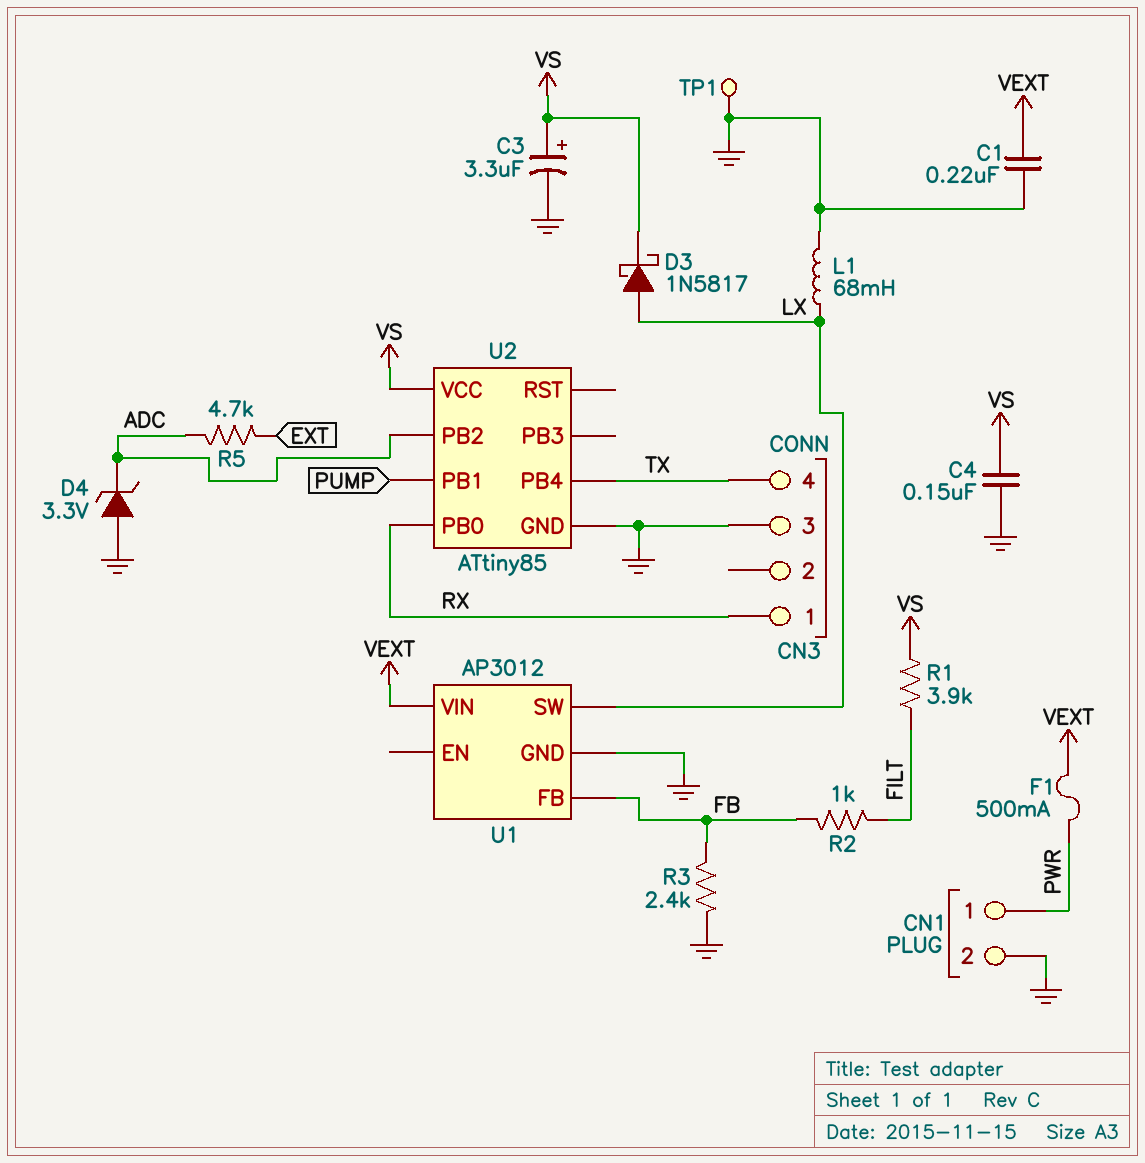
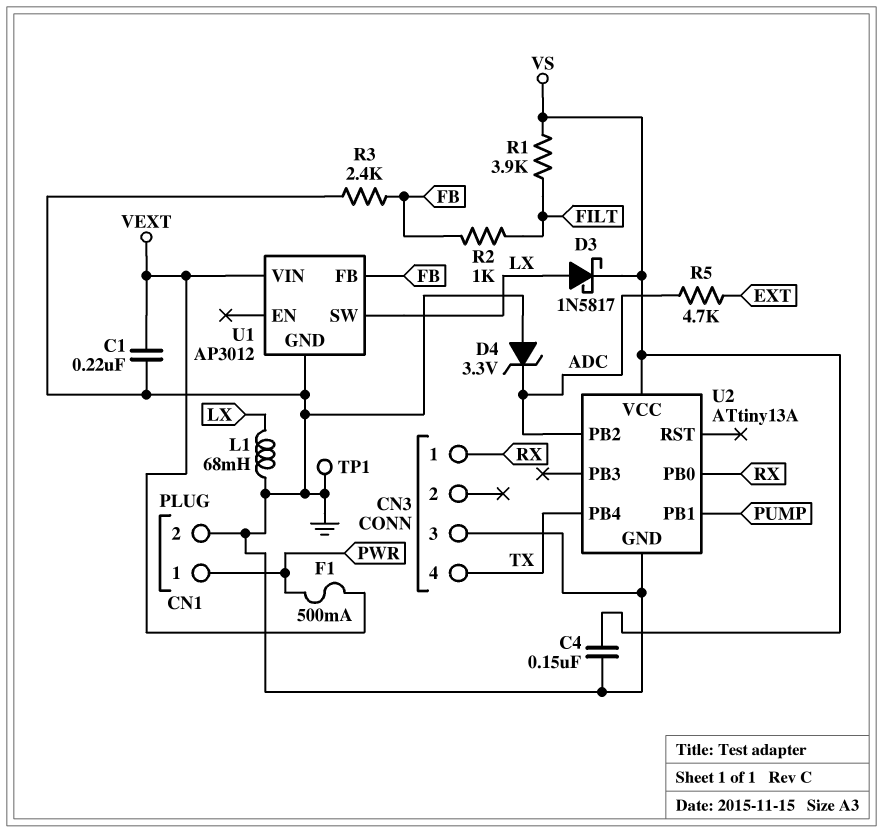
C3: 3.3uF (plus VS, minus GND) -> none
U2: ATtiny85 -> ATtiny13A

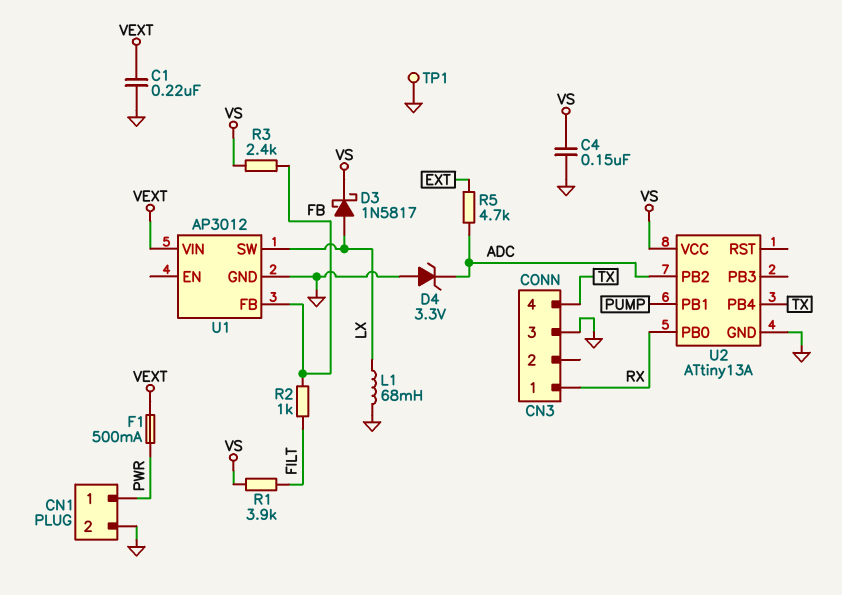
R3: 2.4k (FB, GND) -> 2.4k (FB, VS)

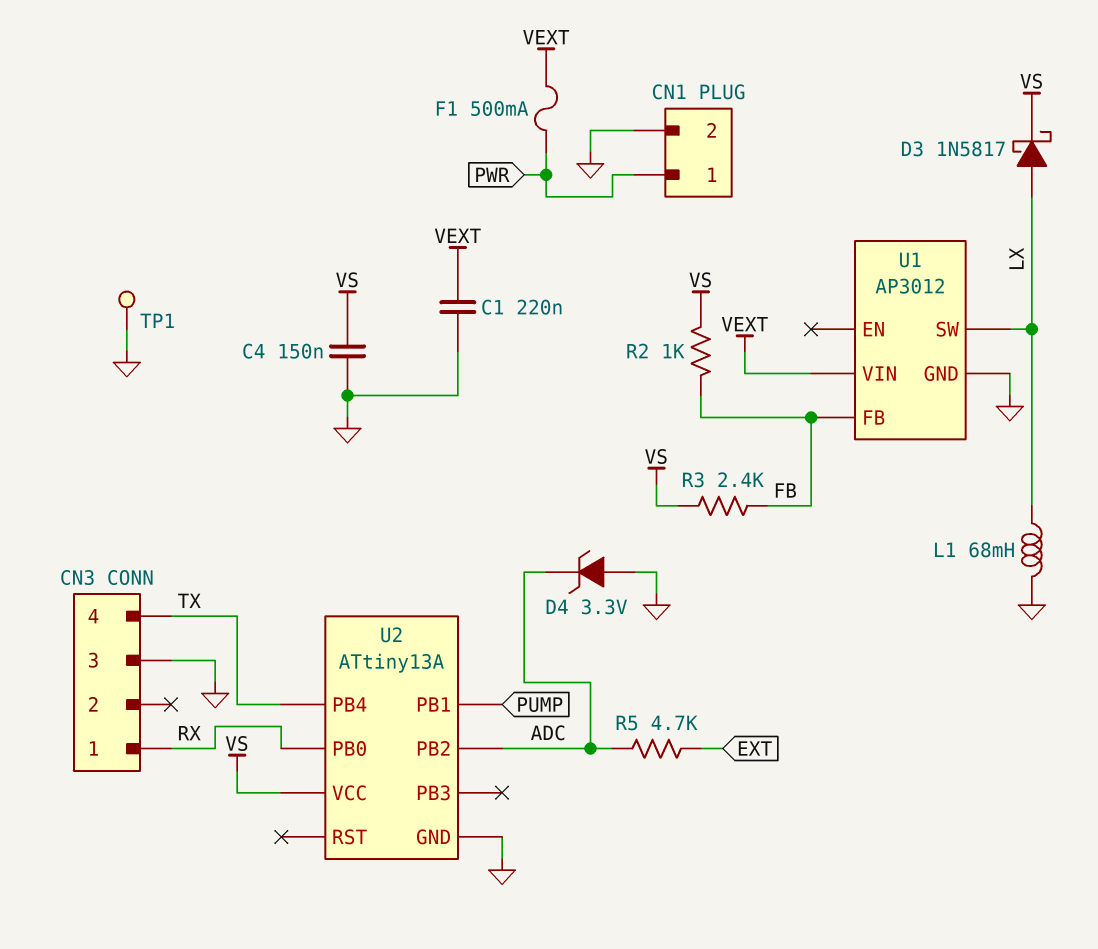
R1: 3.9k (FILT, VS) -> none
R2: 1k (FB, FILT) -> 1k (FB, VS)

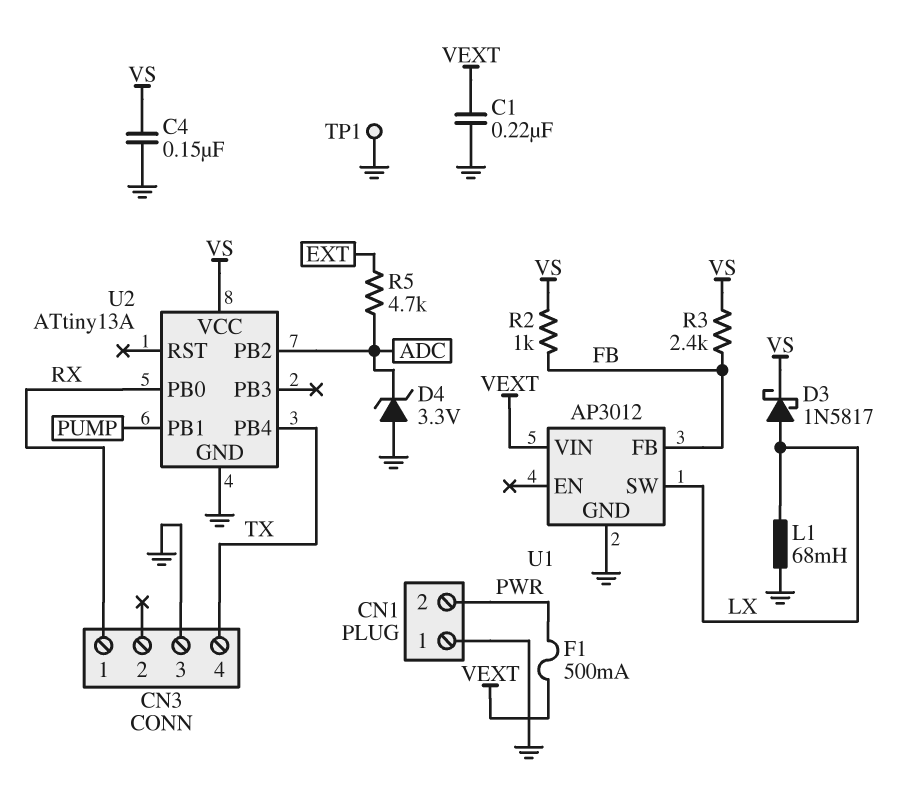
CN1 pin 1: PWR -> GND
CN1 pin 2: GND -> PWR

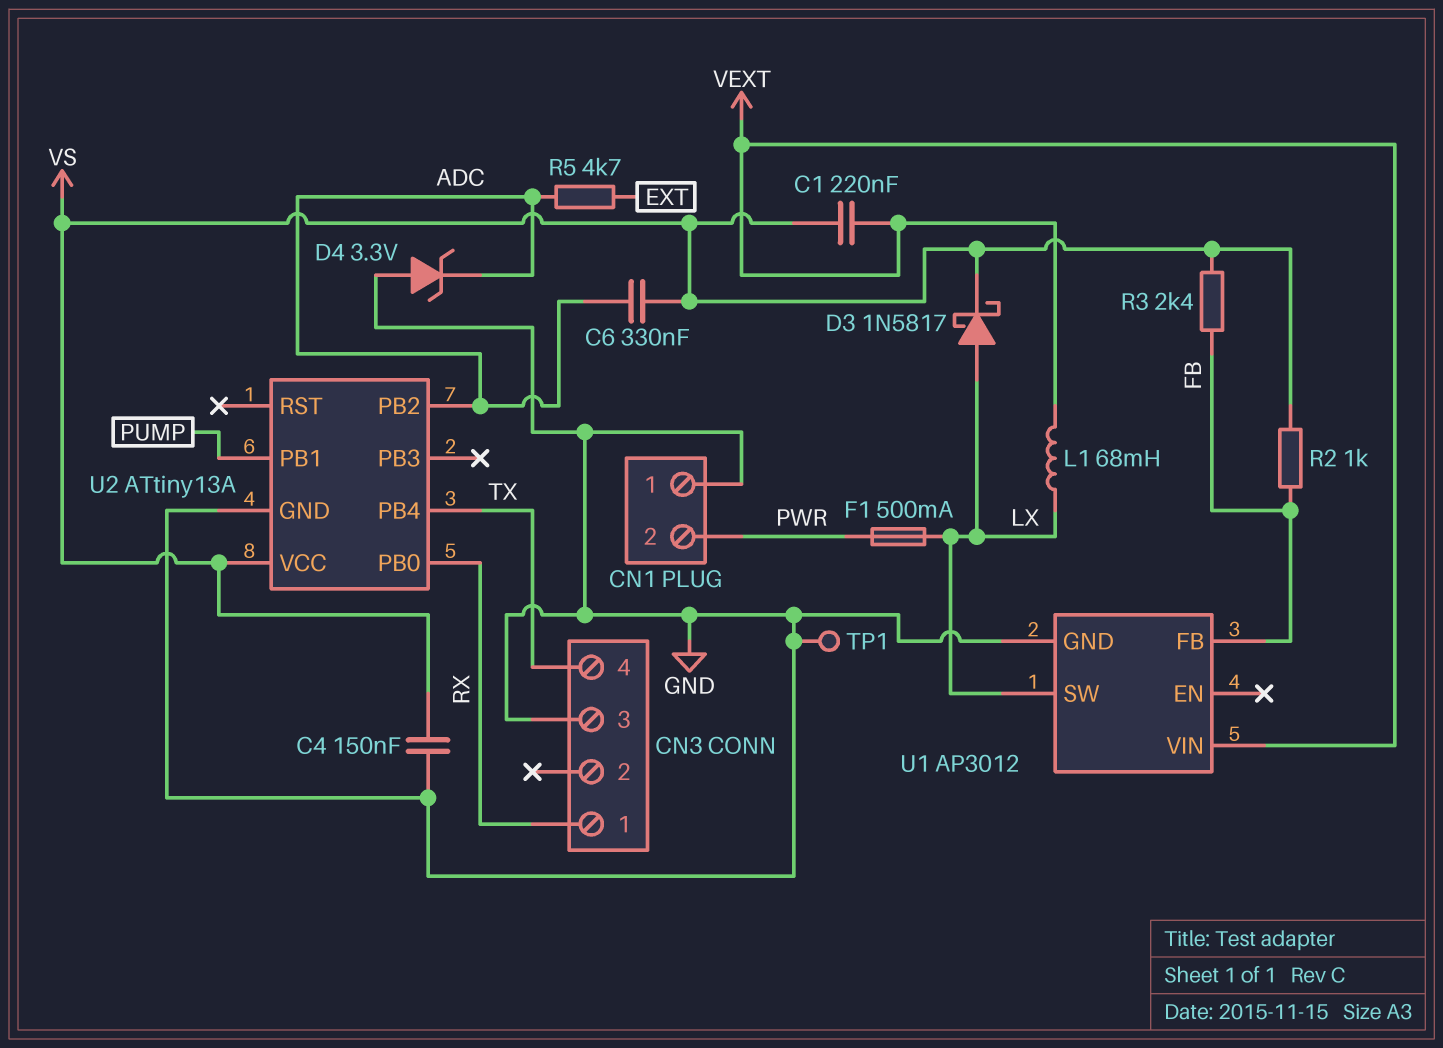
C1: 220nF (GND, VEXT) -> 220nF (VEXT, VS)
C6: none -> 330nF (ADC, VS)
F1: 500mA (PWR, VEXT) -> 500mA (LX, PWR)
L1: 68mH (GND, LX) -> 68mH (LX, VEXT)

